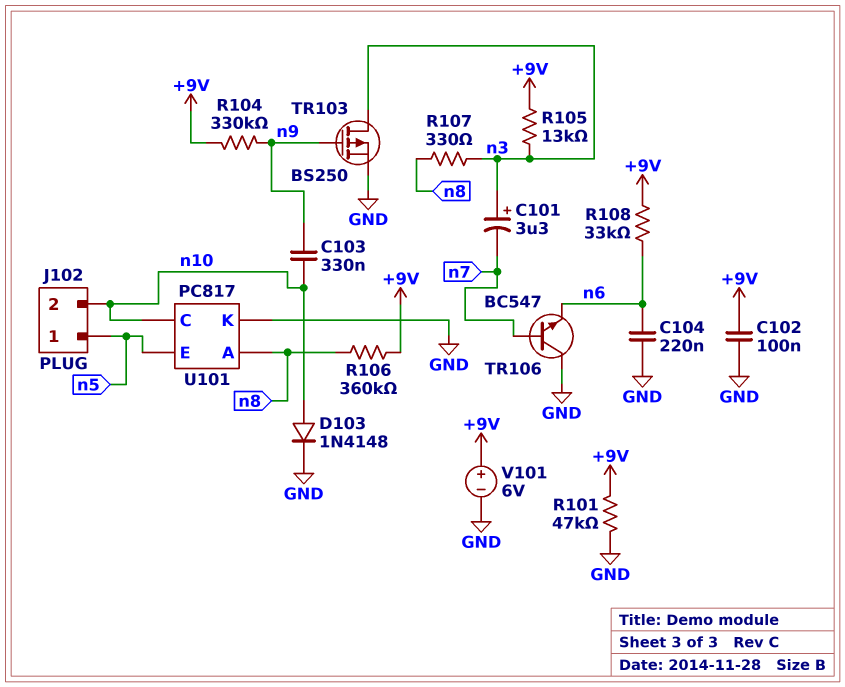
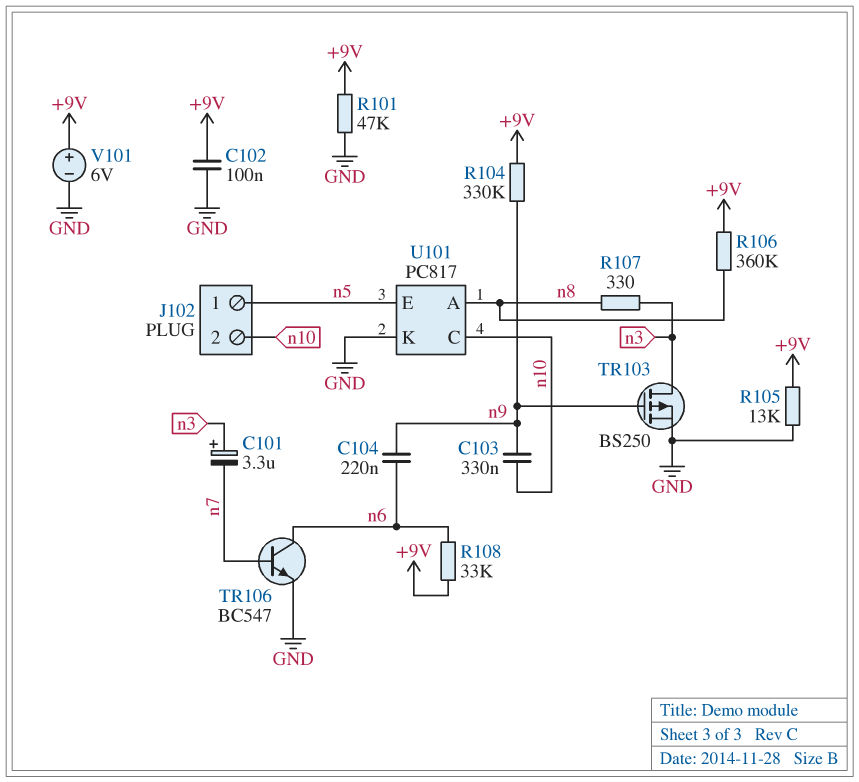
C104: 220nF (GND, n6) -> 220nF (n6, n9)
D103: diode 1N4148 (A n10, K GND) -> none
R105: 13k (+9V, n3) -> 13k (+9V, GND)
TR106: NPN BC547 (B n7, C GND, E n6) -> NPN BC547 (B n7, C n6, E GND)

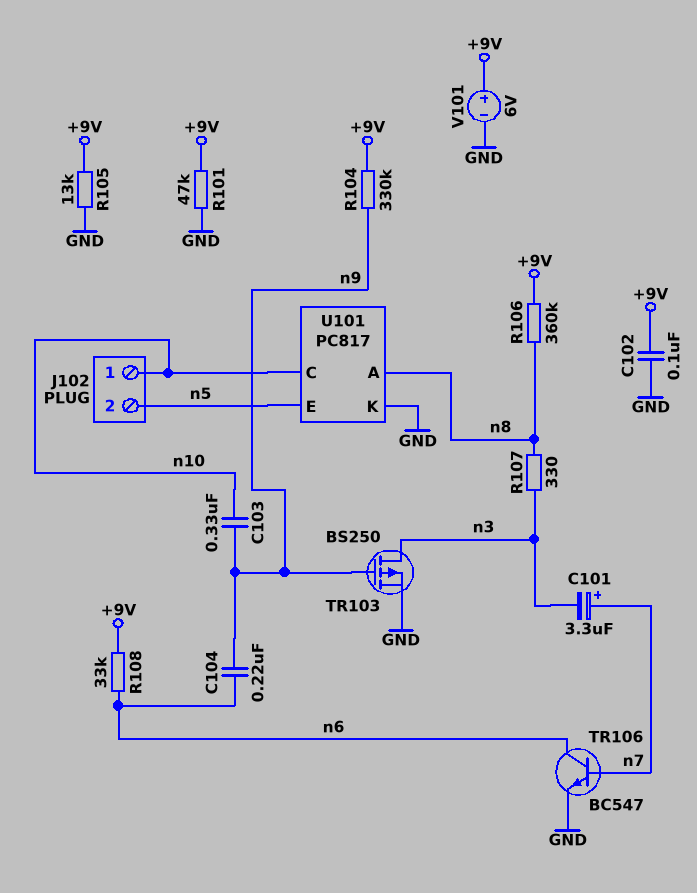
C101: 3.3uF (plus n3, minus n7) -> 3.3uF (plus n7, minus n3)
J102 pin 1: n5 -> n10
J102 pin 2: n10 -> n5

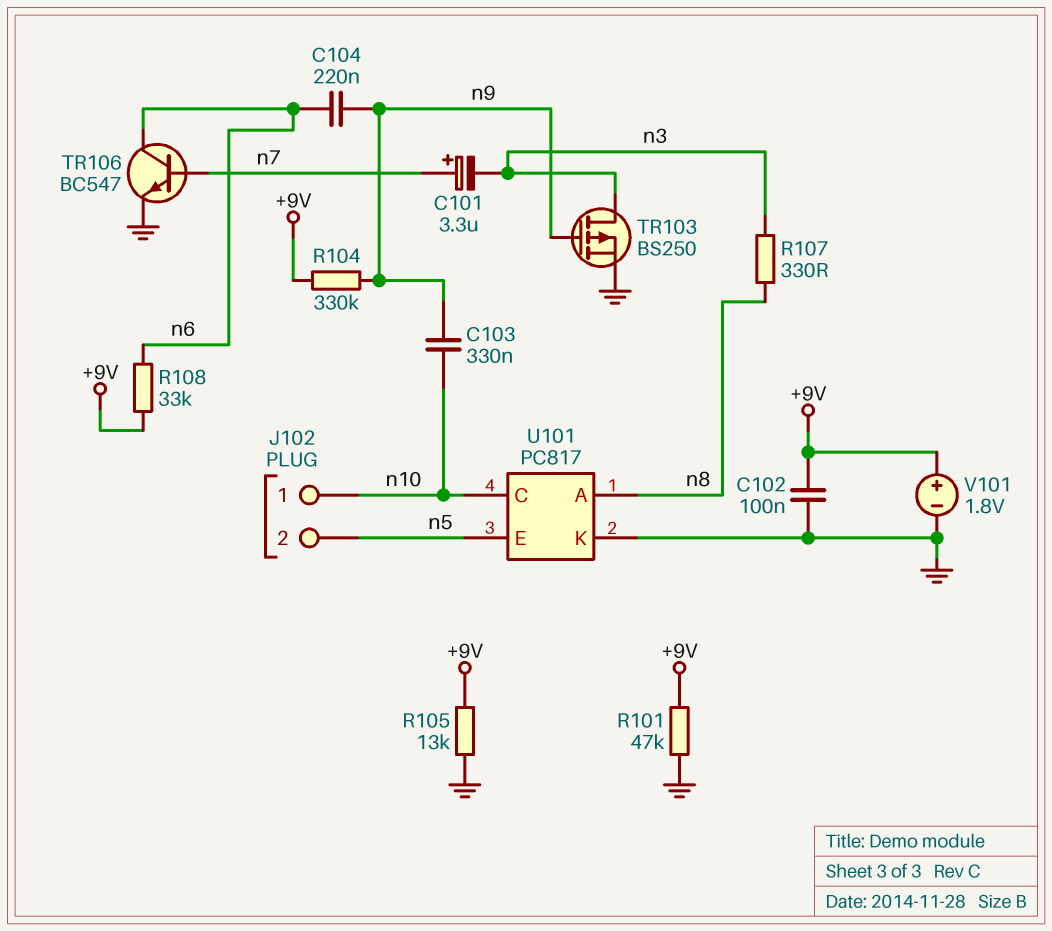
R106: 360k (+9V, n8) -> none
V101: 6V (plus +9V, minus GND) -> 1.8V (plus +9V, minus GND)

